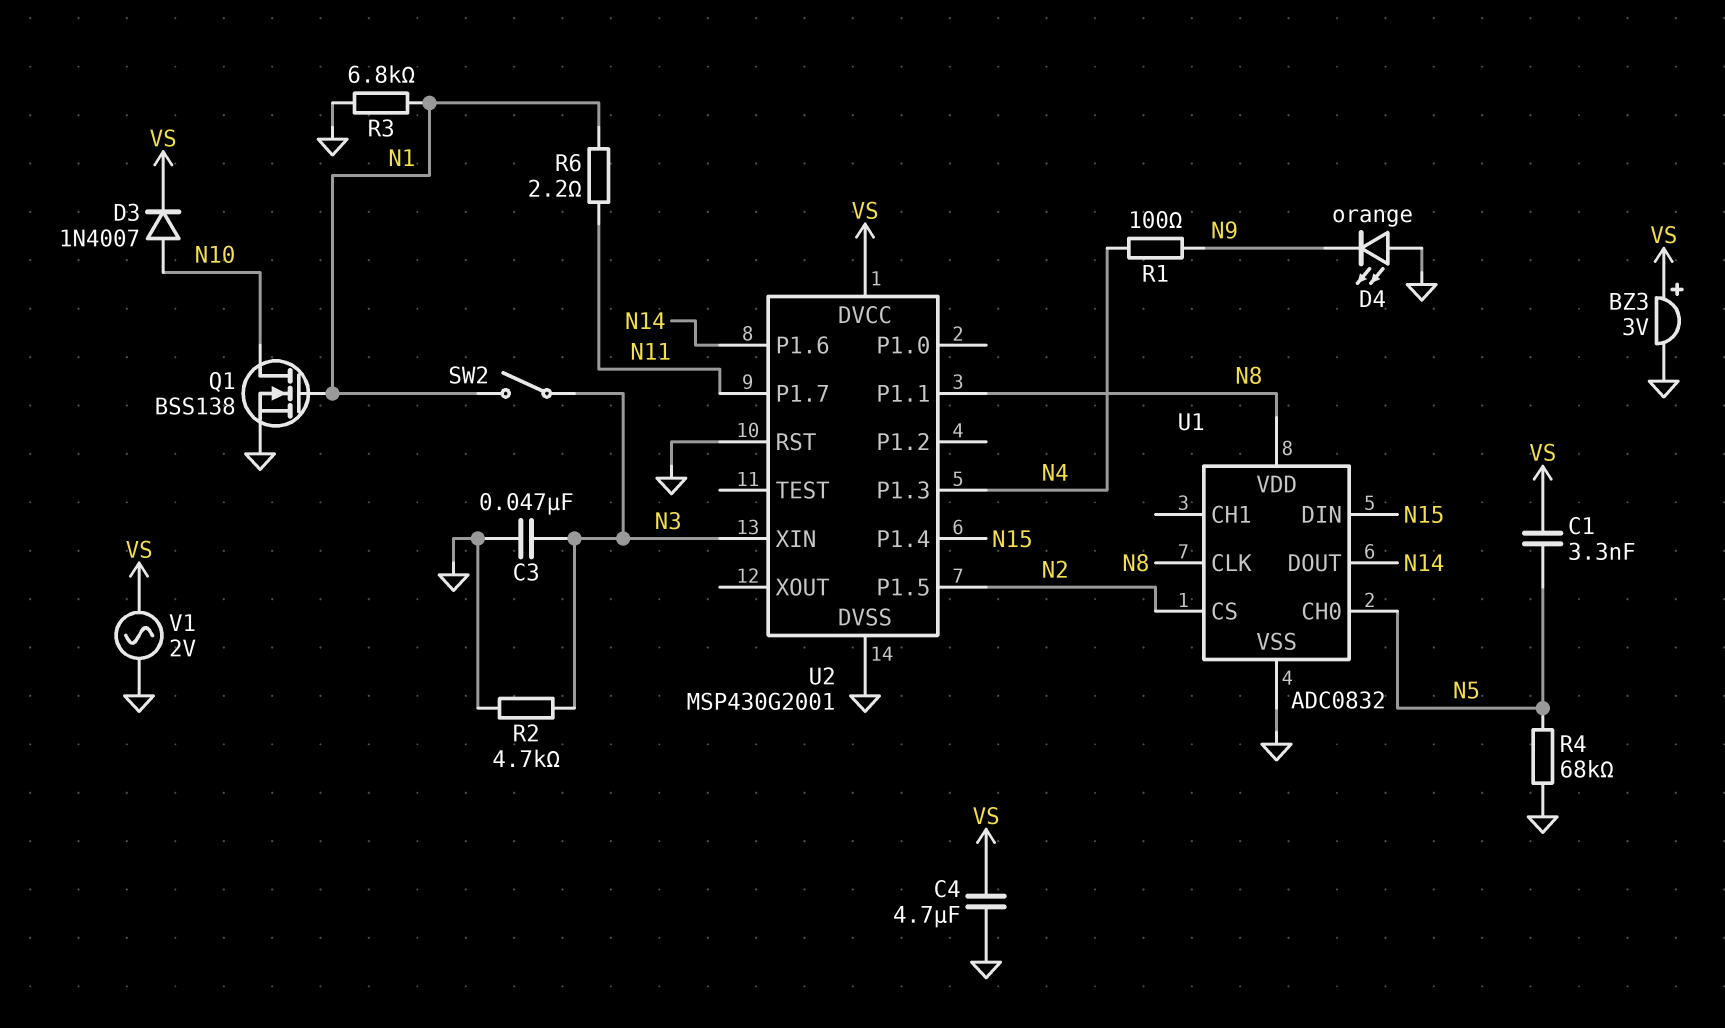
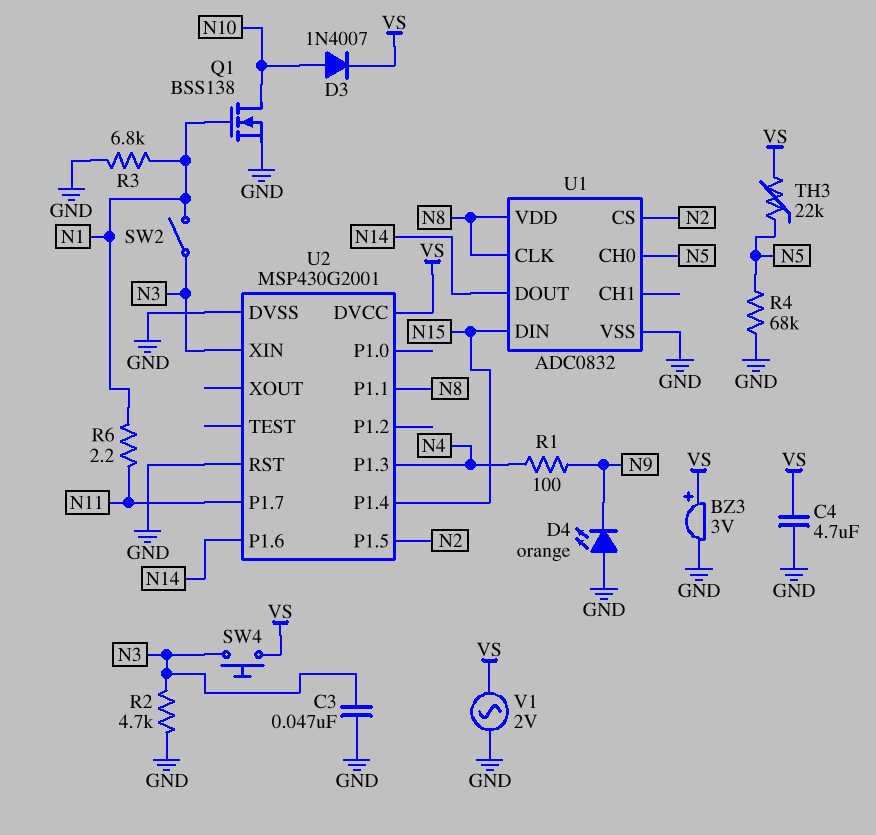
C1: 3.3nF (N5, VS) -> none
SW4: none -> button (N3, VS)
TH3: none -> 22k (N5, VS)

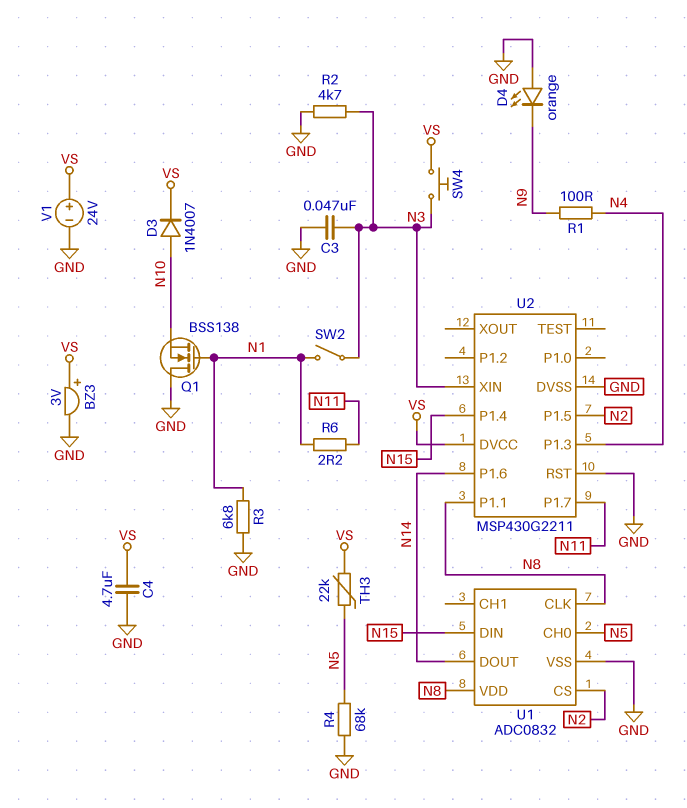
Q1: NMOS BSS138 (G N1, D N10, S GND) -> NMOS BSS138 (G N1, D GND, S N10)
U2: MSP430G2001 -> MSP430G2211
V1: AC 2V (GND, VS) -> 24V (plus VS, minus GND)

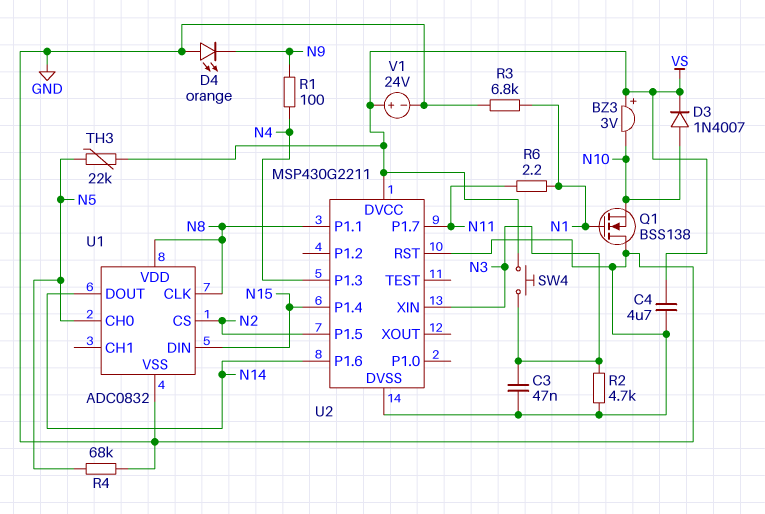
BZ3: buzzer 3V (plus VS, minus GND) -> buzzer 3V (plus VS, minus N10)
SW2: switch (N1, N3) -> none

